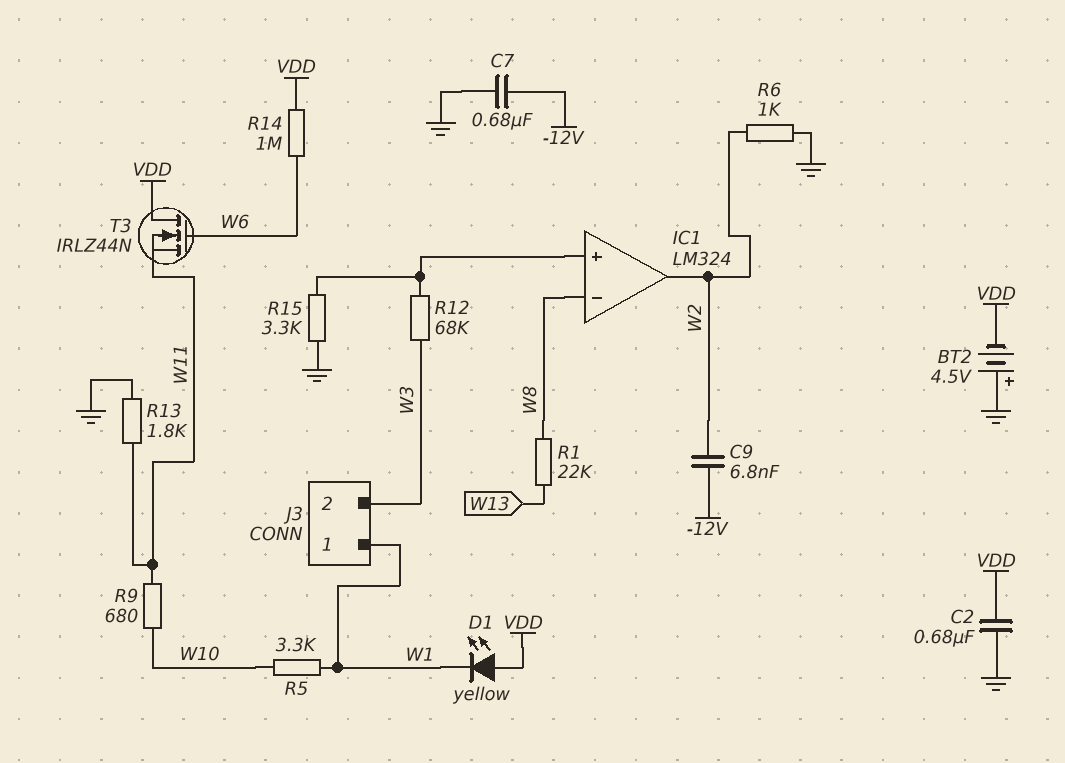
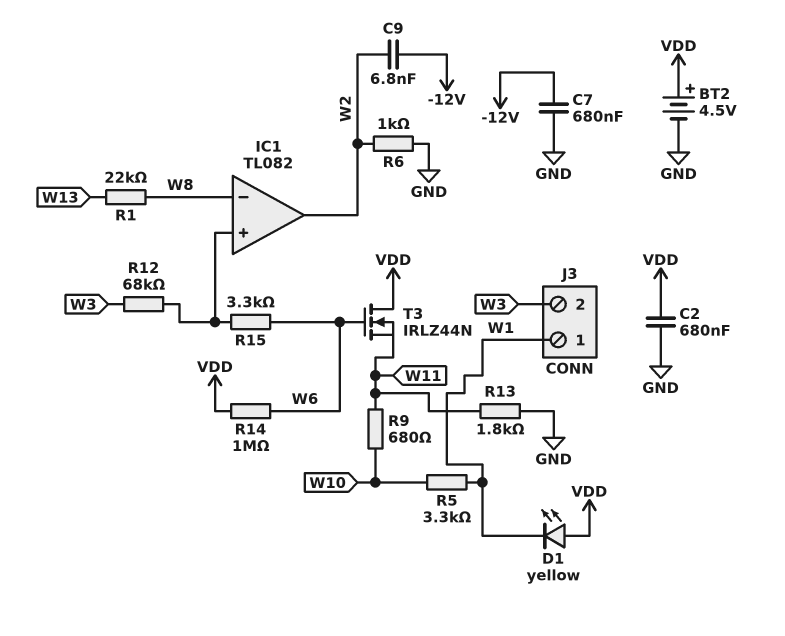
BT2: 4.5V (plus GND, minus VDD) -> 4.5V (plus VDD, minus GND)
IC1: LM324 -> TL082
R15: 3.3k (GND, IC1/in+) -> 3.3k (IC1/in+, W6)

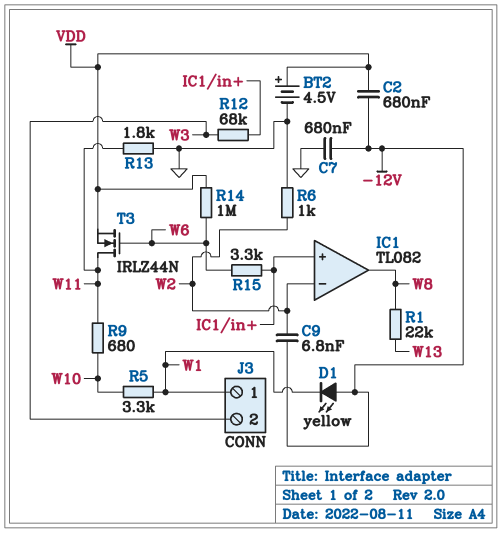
C2: 680nF (GND, VDD) -> 680nF (-12V, VDD)
D1: LED yellow (A VDD, K W1) -> LED yellow (A -12V, K W1)
IC1 pin in-: W8 -> W2
IC1 pin out: W2 -> W8
T3: NMOS IRLZ44N (G W6, D VDD, S W11) -> NMOS IRLZ44N (G W6, D W11, S VDD)

